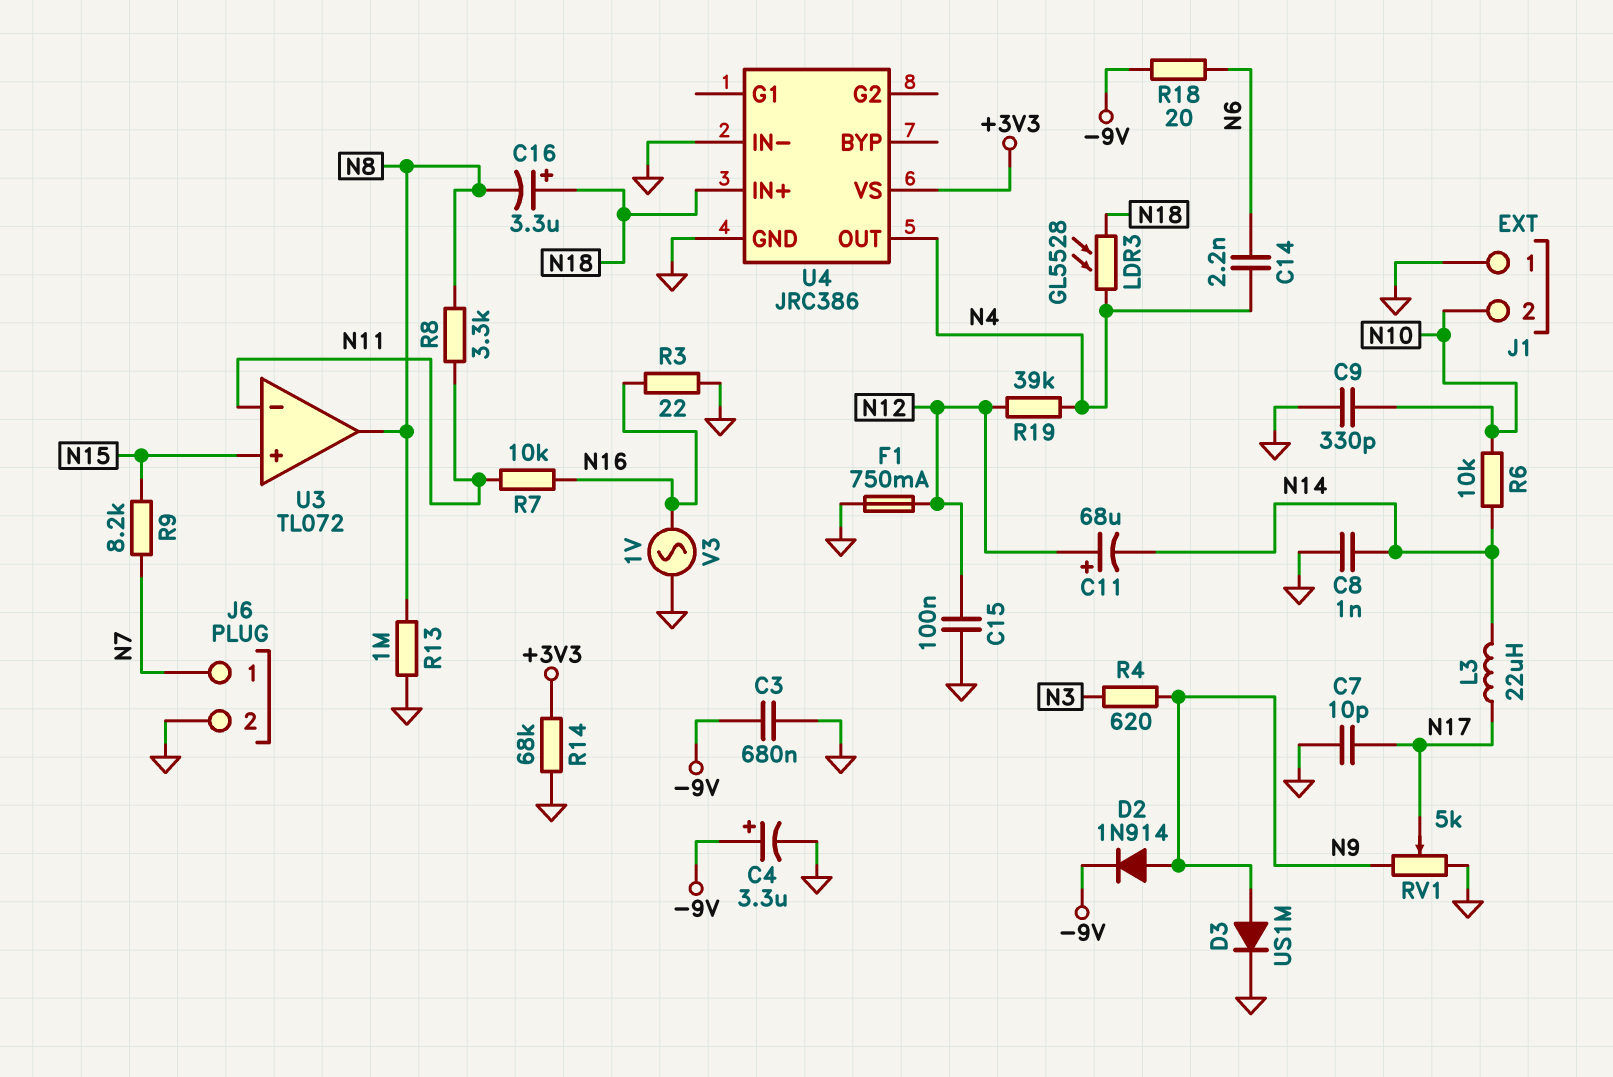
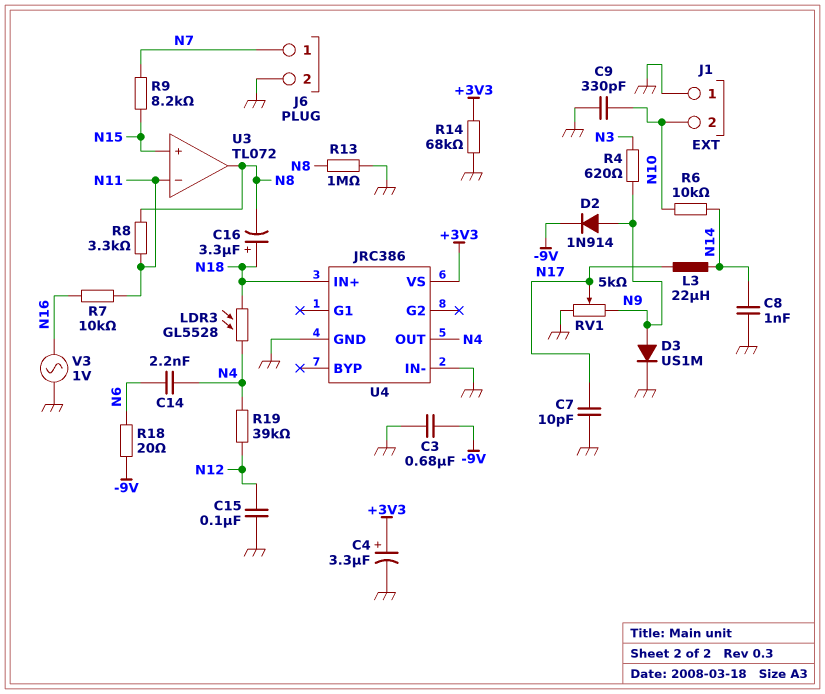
C4: 3.3uF (plus -9V, minus GND) -> 3.3uF (plus +3V3, minus GND)
C11: 68uF (plus N12, minus N14) -> none
F1: 750mA (GND, N12) -> none
R3: 22 (GND, N16) -> none

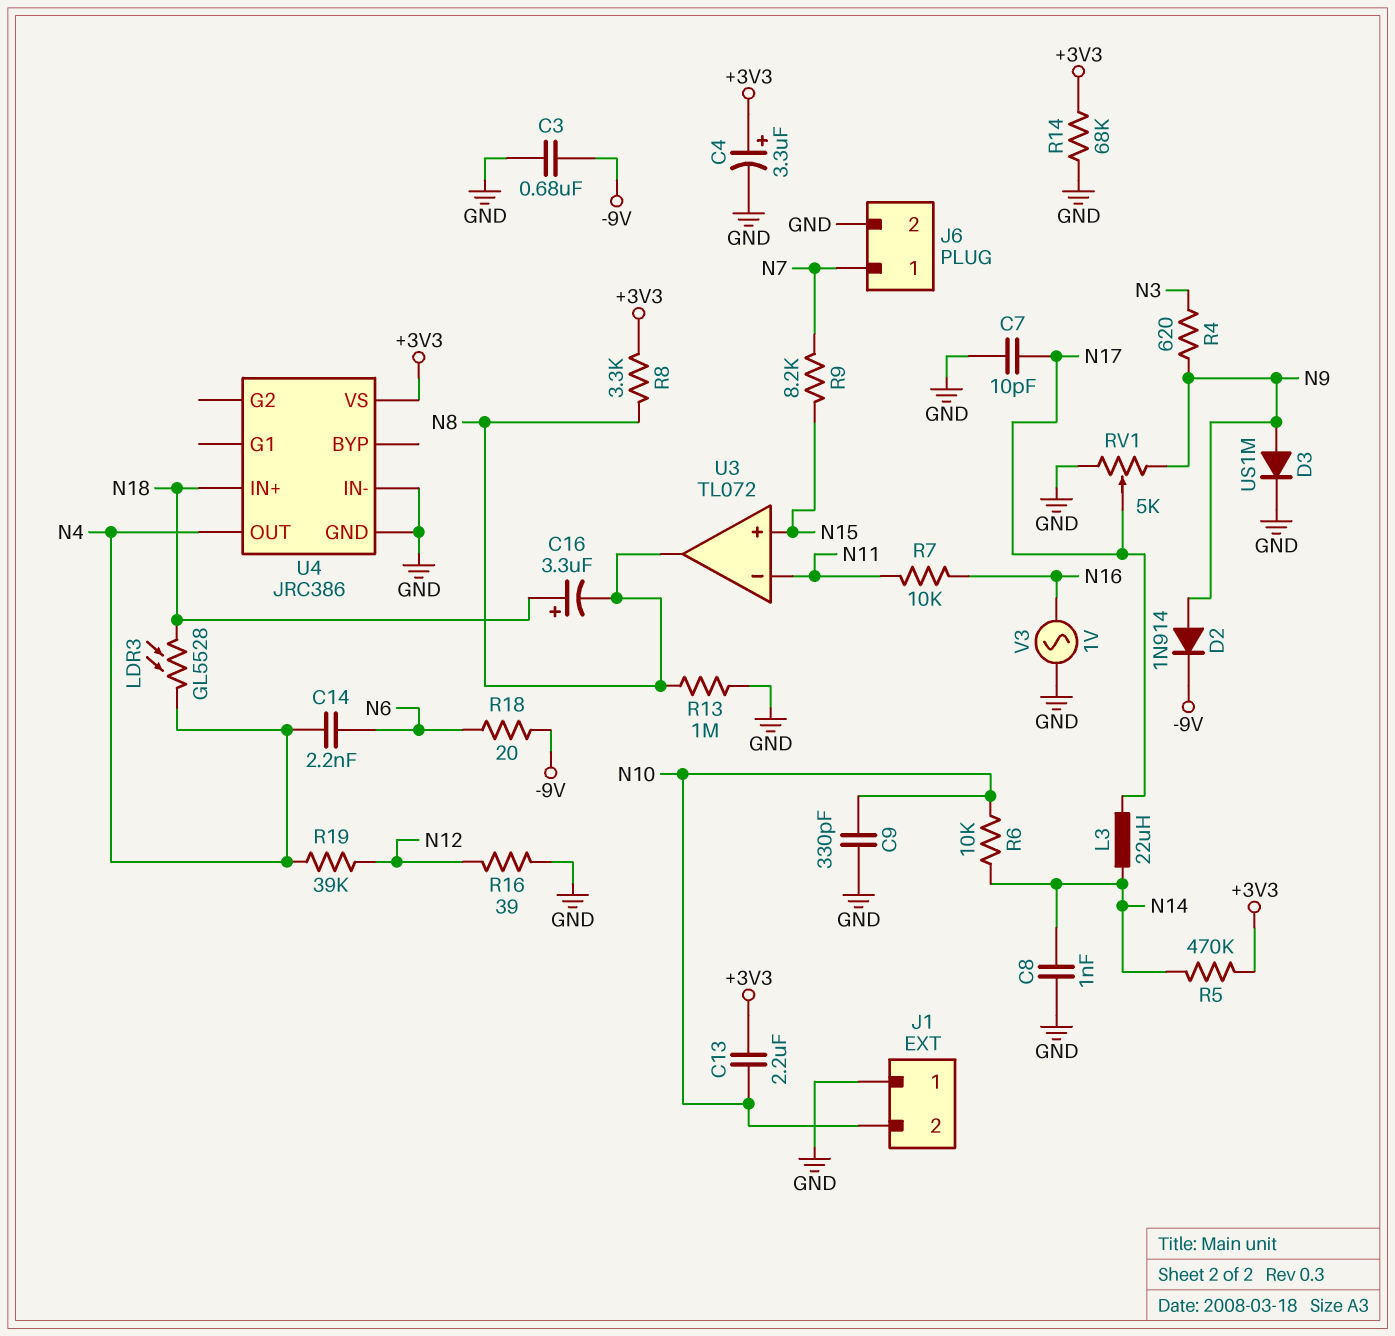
C13: none -> 2.2uF (+3V3, N10)
C15: 100nF (GND, N12) -> none
R5: none -> 470k (+3V3, N14)
R8: 3.3k (N8, N11) -> 3.3k (+3V3, N8)
R16: none -> 39 (GND, N12)

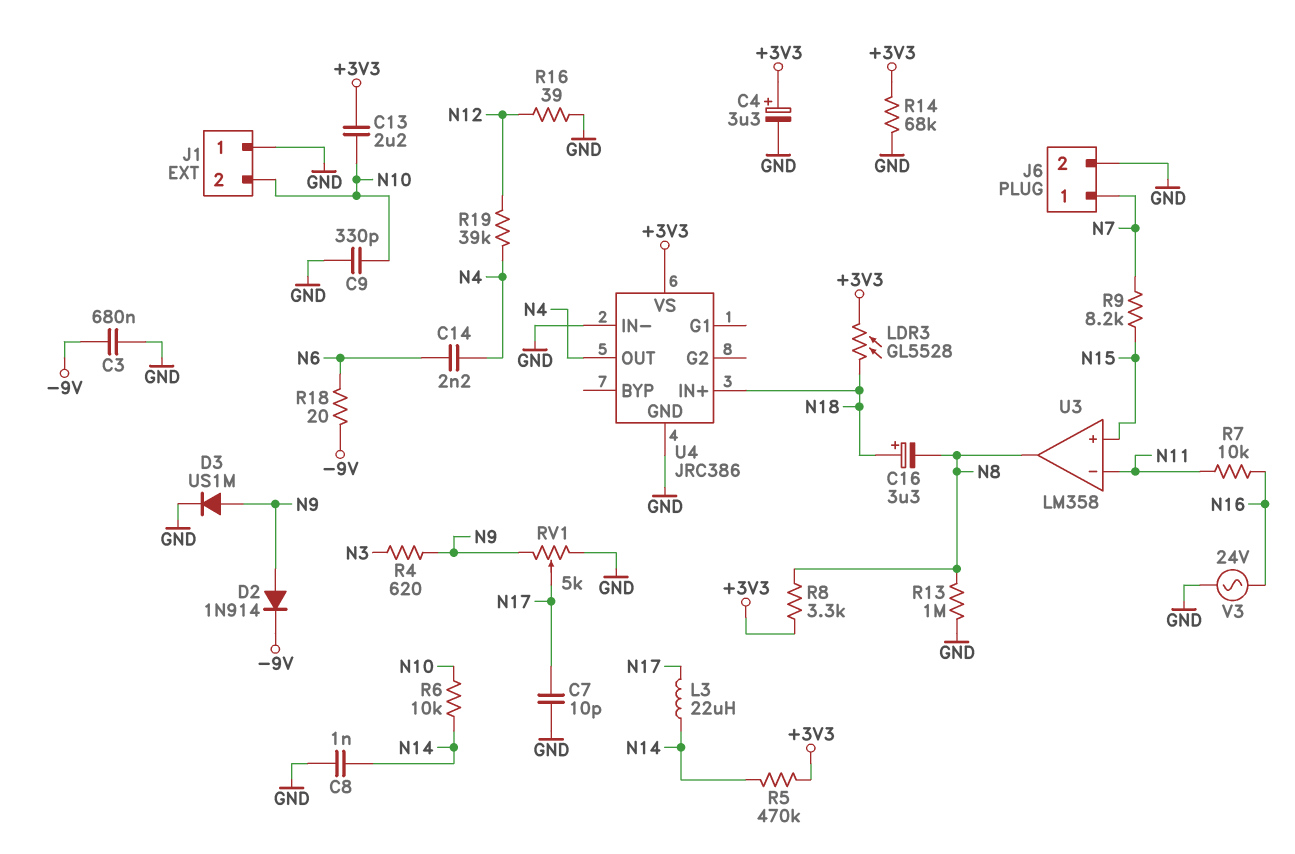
LDR3: GL5528 (N4, N18) -> GL5528 (+3V3, N18)
U3: TL072 -> LM358
V3: AC 1V (GND, N16) -> AC 24V (GND, N16)

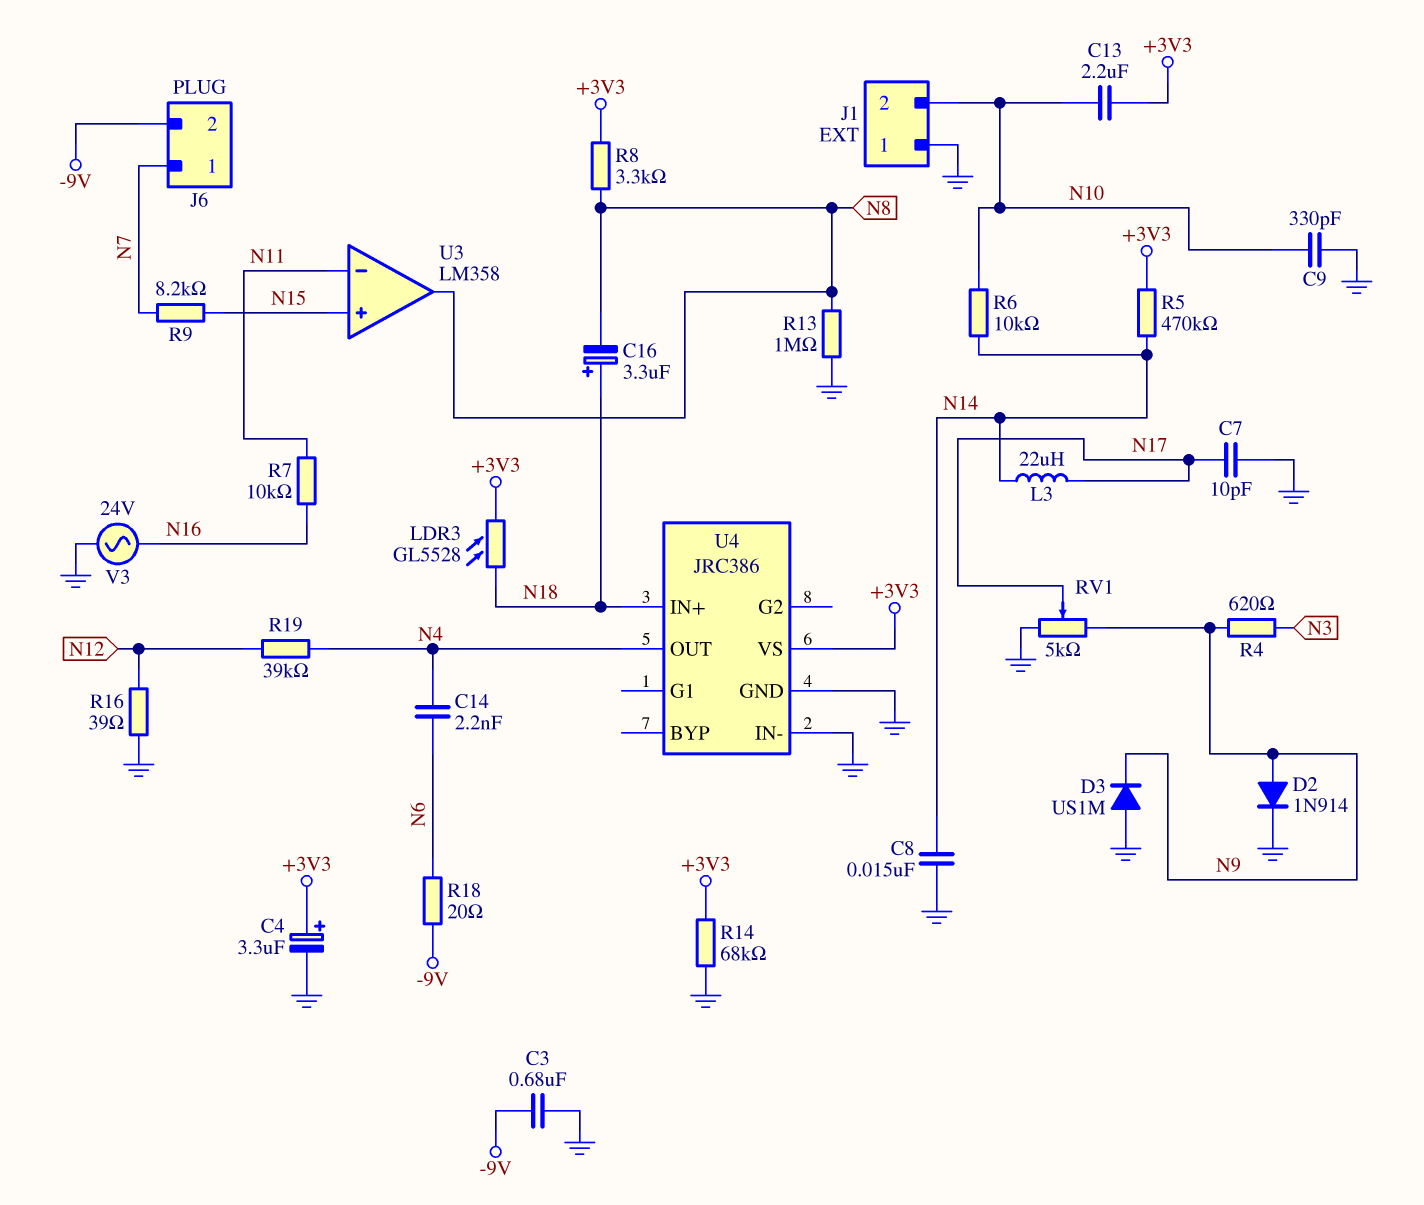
C8: 1nF (GND, N14) -> 15nF (GND, N14)
D2: diode 1N914 (A N9, K -9V) -> diode 1N914 (A N9, K GND)
D3: diode US1M (A N9, K GND) -> diode US1M (A GND, K N9)
J6 pin 2: GND -> -9V

